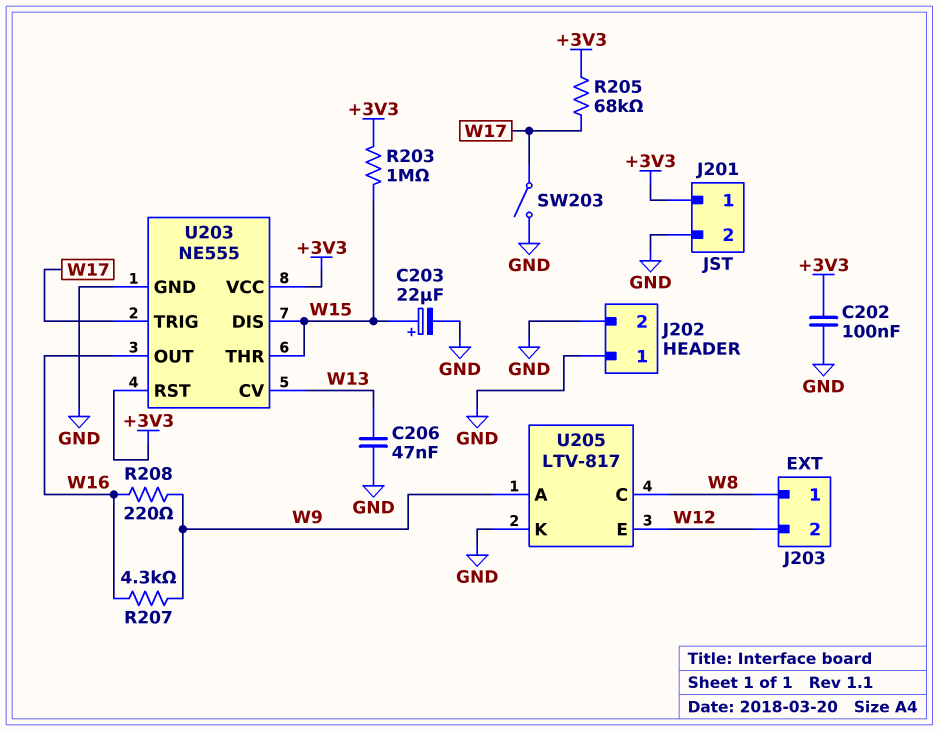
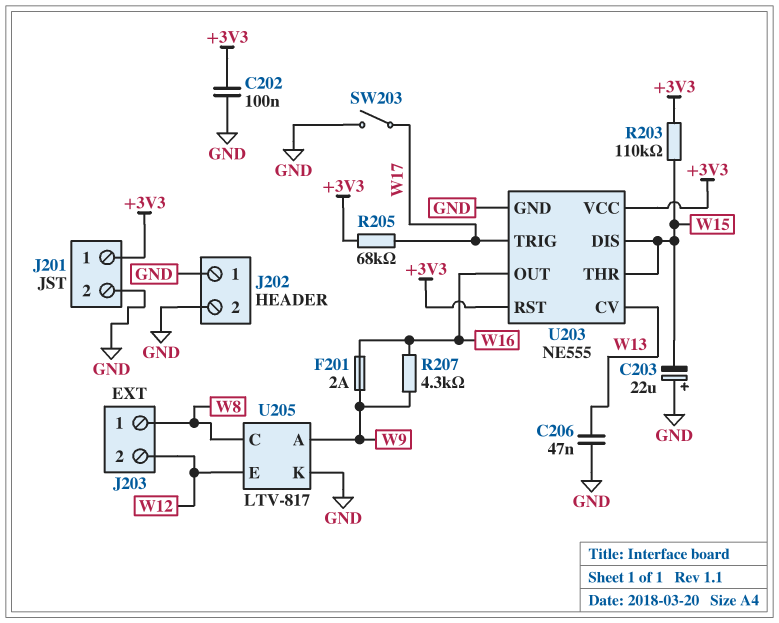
C203: 22uF (plus W15, minus GND) -> 22uF (plus GND, minus W15)
F201: none -> 2A (W9, W16)
R203: 1M (+3V3, W15) -> 110k (+3V3, W15)
R208: 220 (W9, W16) -> none

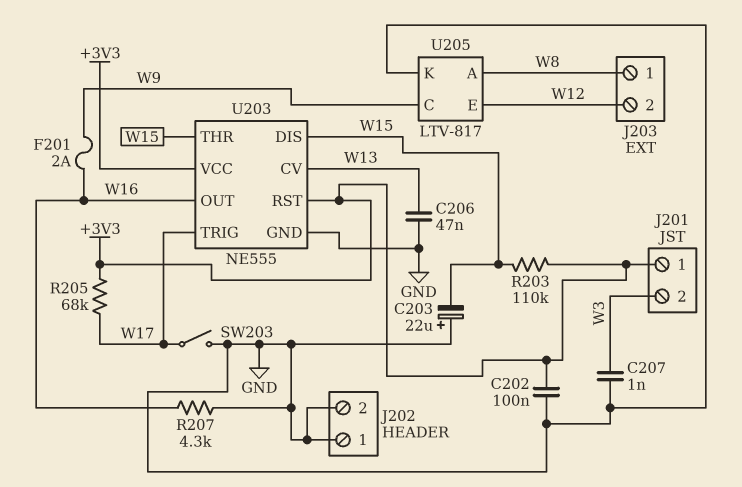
C207: none -> 1nF (GND, W3)
J201 pin 2: GND -> W3
R207: 4.3k (W9, W16) -> 4.3k (GND, W16)
U205 pin A: W9 -> W8
U205 pin C: W8 -> W9

